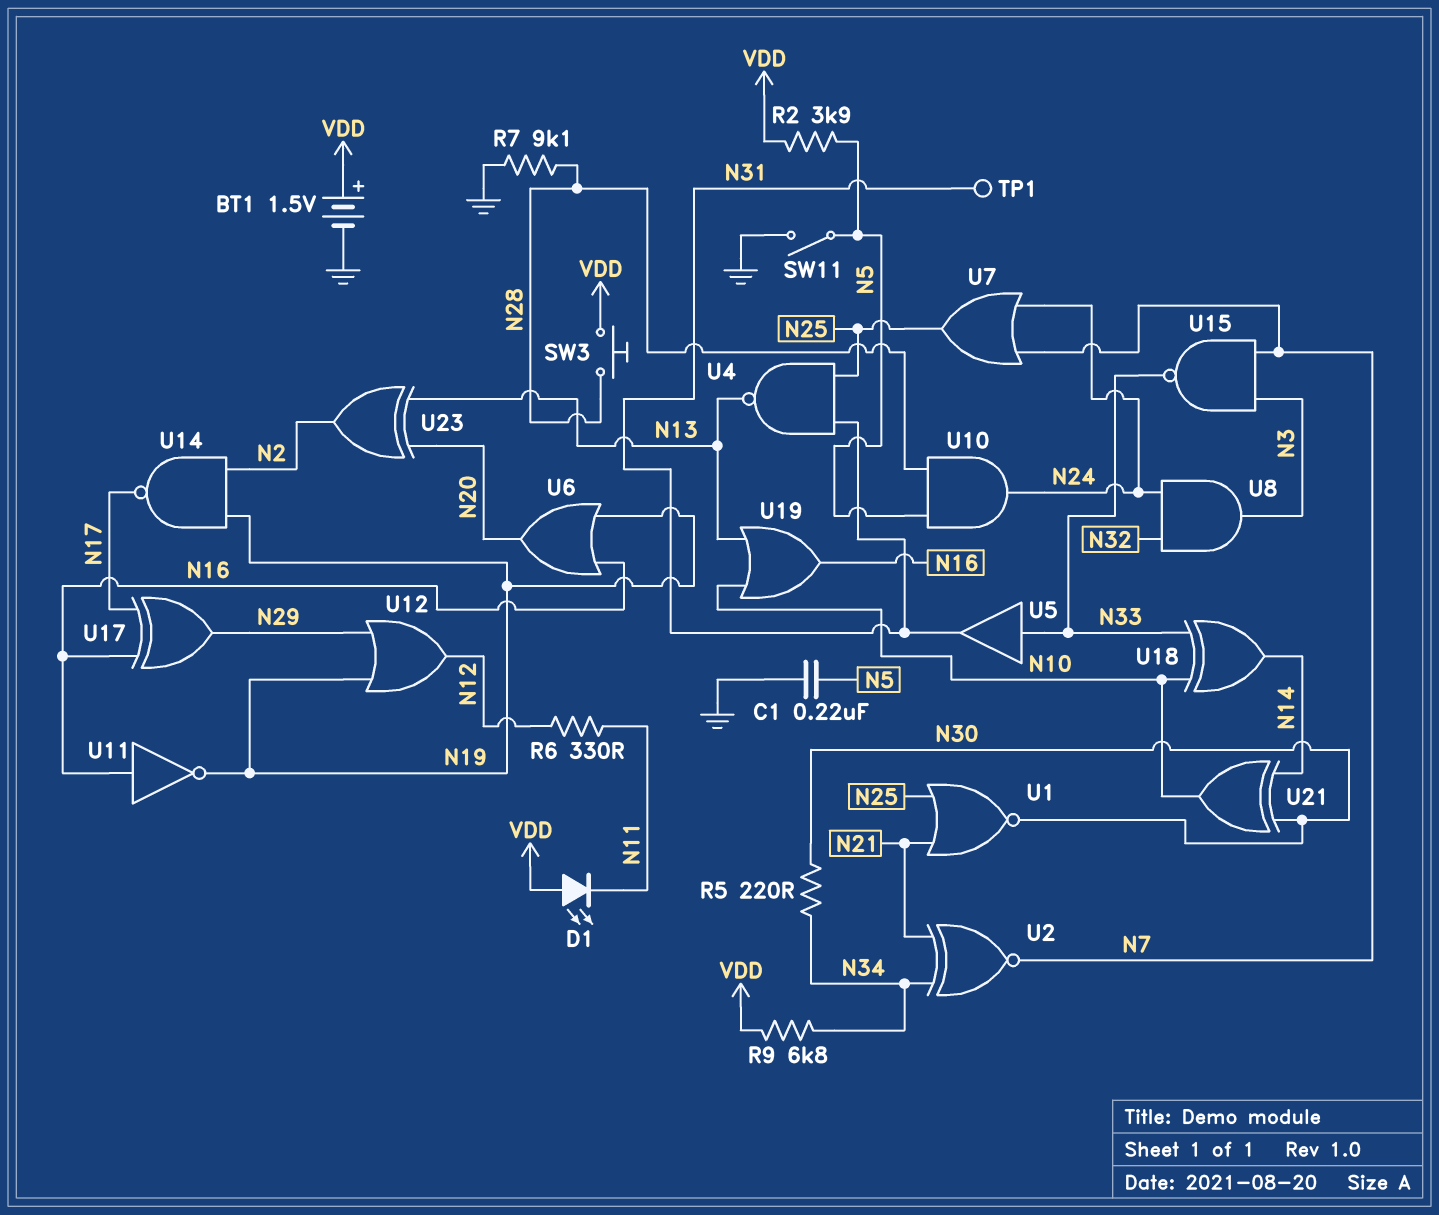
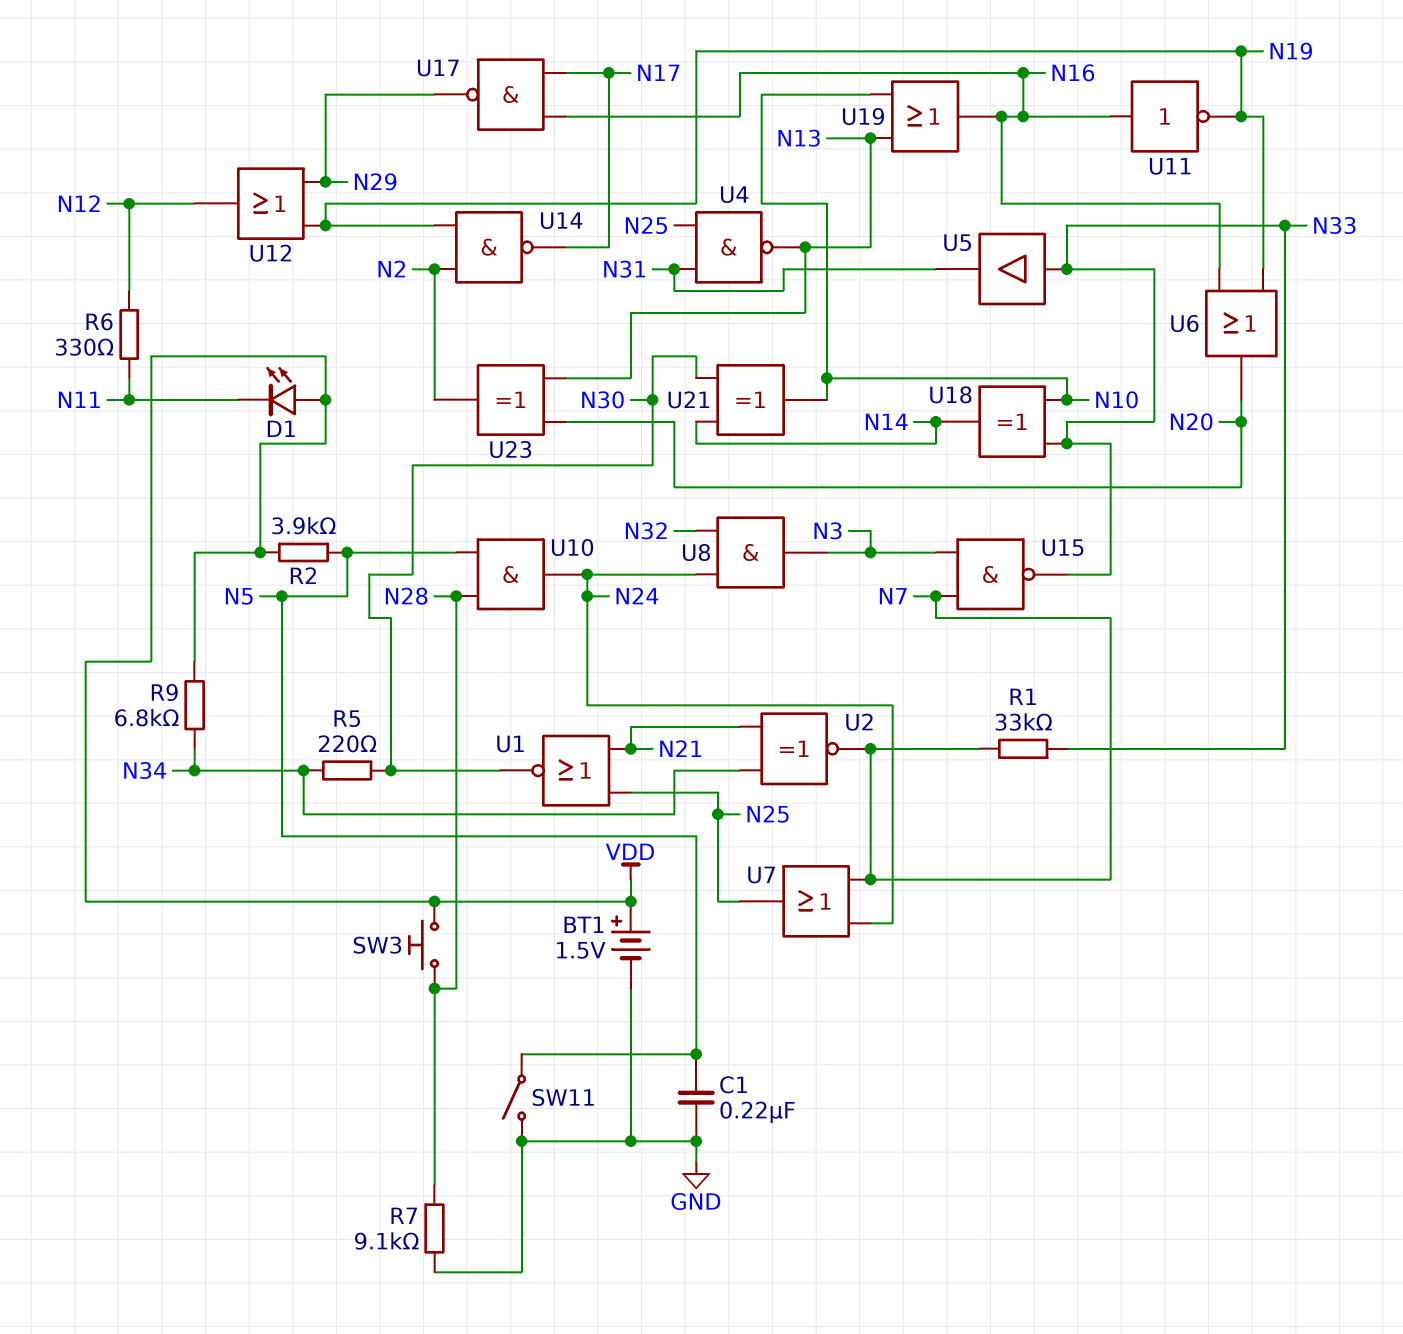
R1: none -> 33k (N7, N33)
TP1: test point (N31) -> none
U17: XOR (in N16, in N17, out N29) -> NAND (in N16, in N17, out N29)

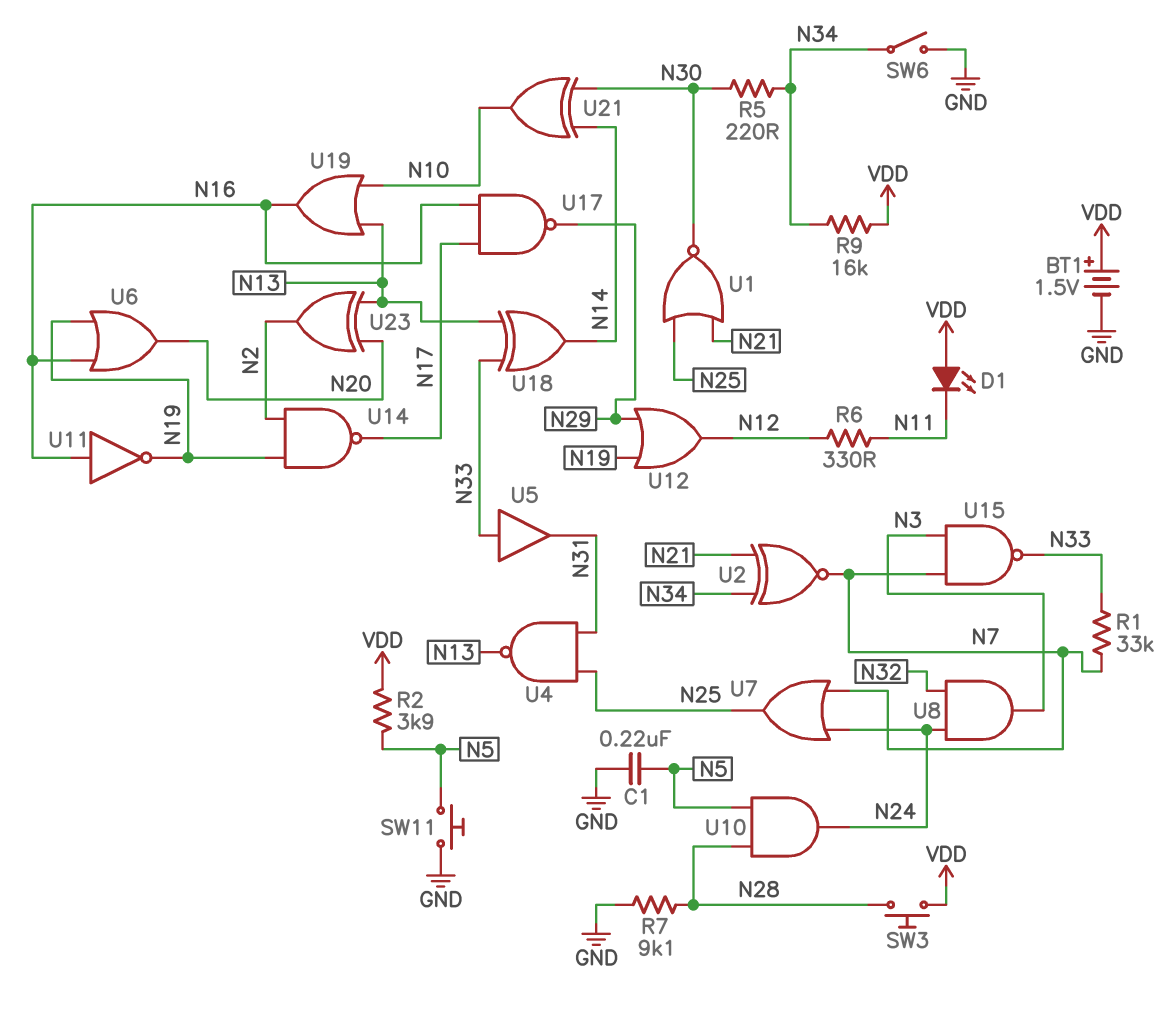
R9: 6.8k (N34, VDD) -> 16k (N34, VDD)
SW6: none -> switch (GND, N34)
SW11: switch (GND, N5) -> button (GND, N5)
U18: XOR (in N10, in N33, out N14) -> XOR (in N13, in N33, out N14)

